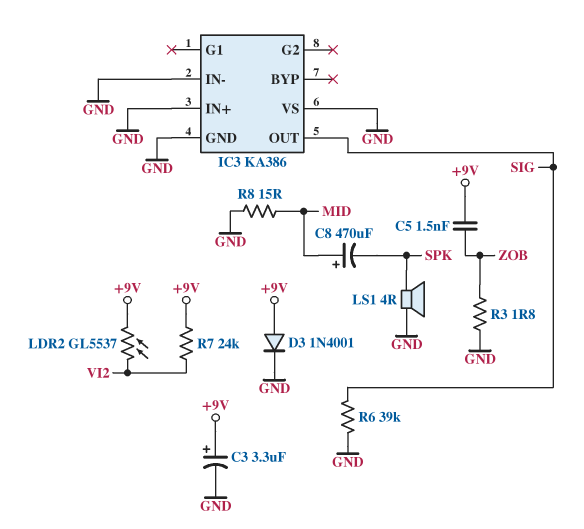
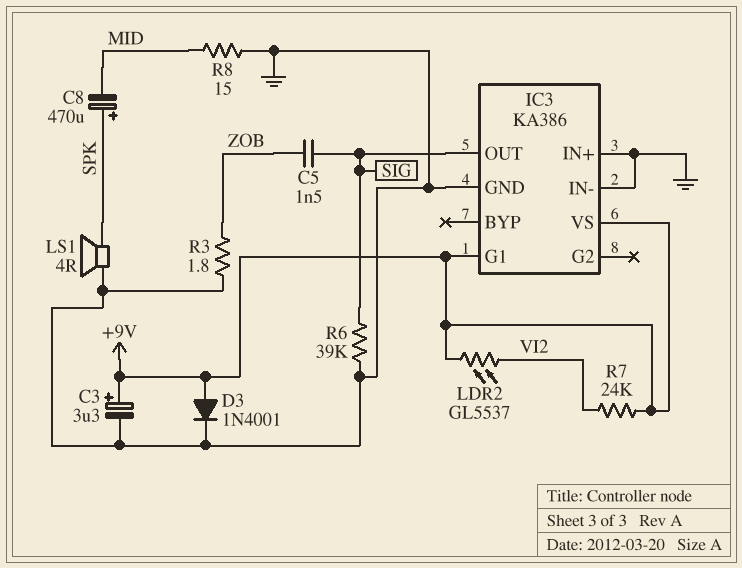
C5: 1.5nF (+9V, ZOB) -> 1.5nF (SIG, ZOB)
C8: 470uF (plus MID, minus SPK) -> 470uF (plus SPK, minus MID)
IC3 pin G1: none -> +9V
IC3 pin VS: GND -> +9V

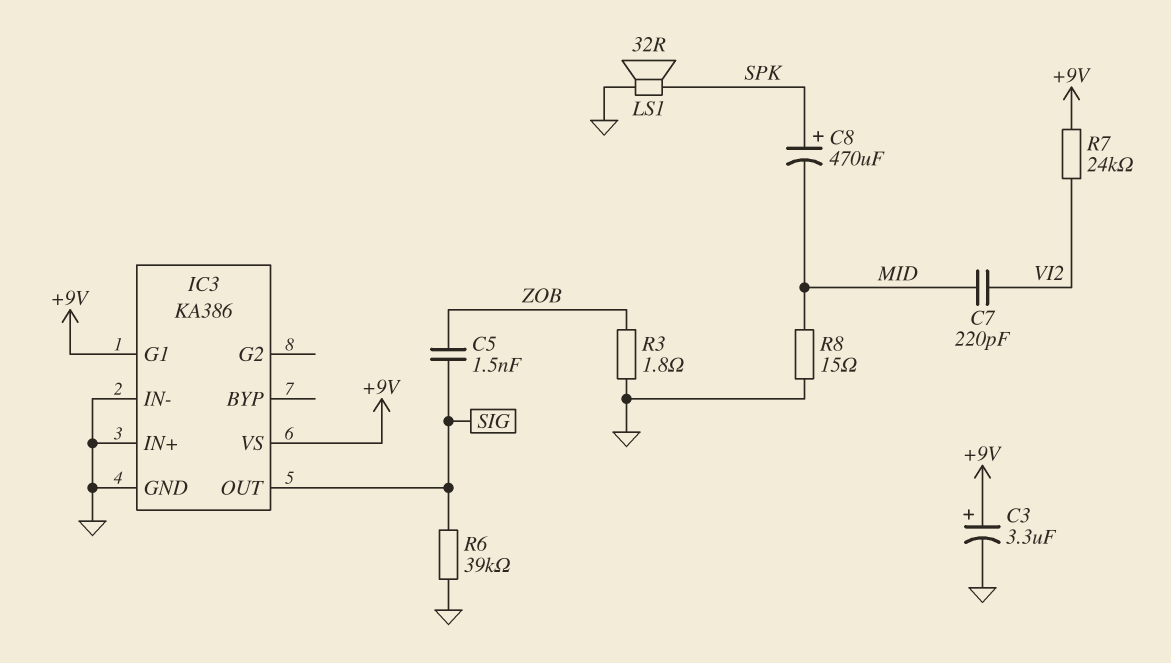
C7: none -> 220pF (MID, VI2)
D3: diode 1N4001 (A +9V, K GND) -> none
LDR2: GL5537 (+9V, VI2) -> none
LS1: speaker 4R (GND, SPK) -> speaker 32R (GND, SPK)

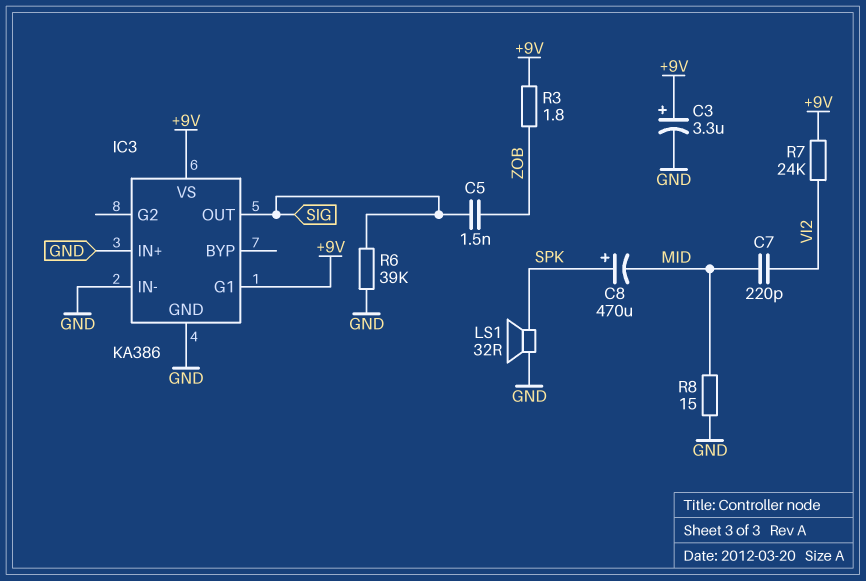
R3: 1.8 (GND, ZOB) -> 1.8 (+9V, ZOB)

